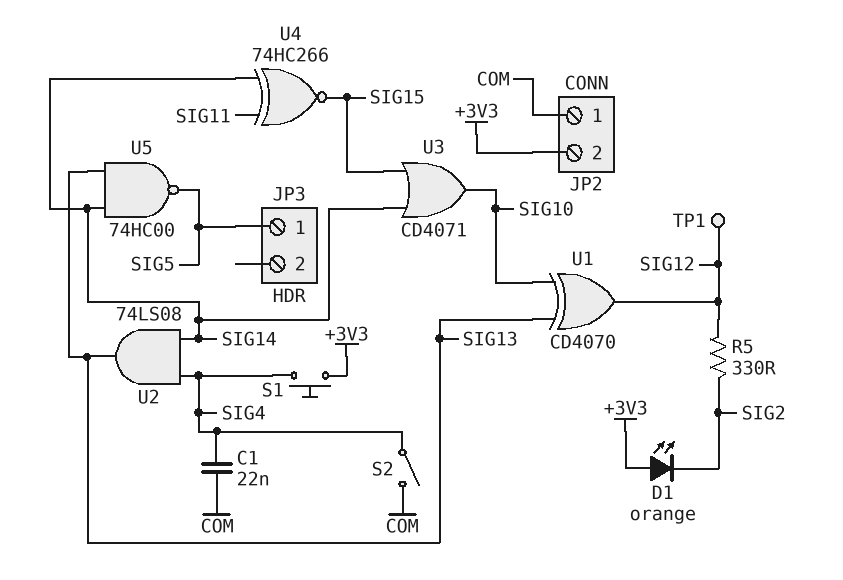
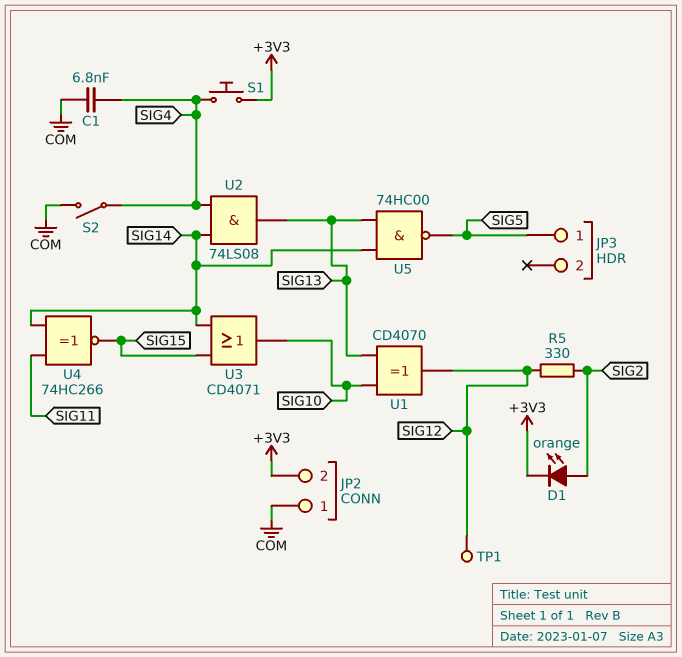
C1: 22nF (COM, SIG4) -> 6.8nF (COM, SIG4)
D1: LED orange (A +3V3, K SIG2) -> LED orange (A SIG2, K +3V3)

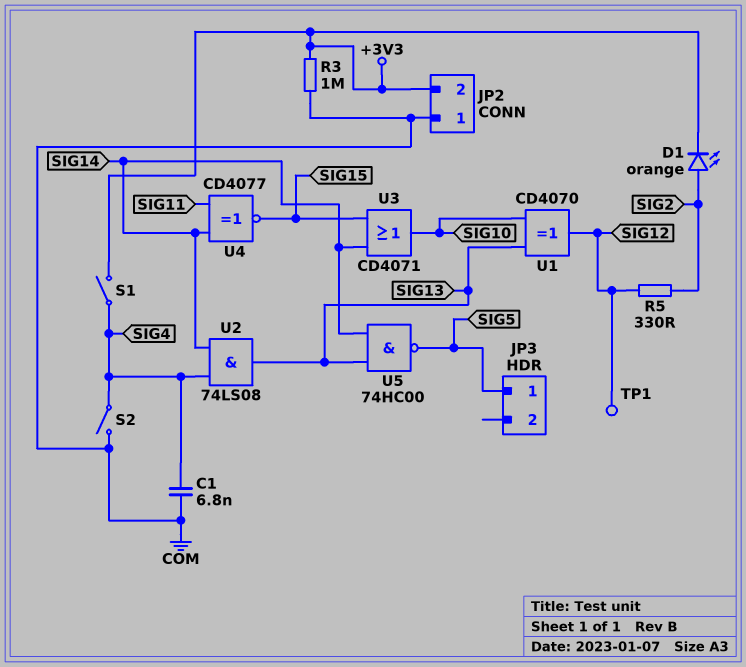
R3: none -> 1M (+3V3, COM)
S1: button (+3V3, SIG4) -> switch (+3V3, SIG4)
U4: XNOR 74HC266 (in SIG11, in SIG14, out SIG15) -> XNOR CD4077 (in SIG11, in SIG14, out SIG15)

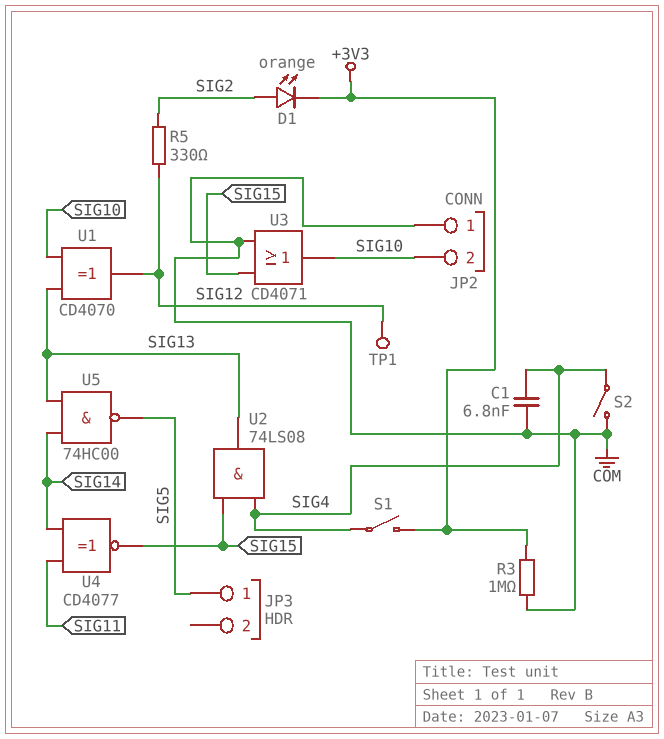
JP2 pin 2: +3V3 -> SIG10
U2: AND 74LS08 (in SIG4, in SIG14, out SIG13) -> AND 74LS08 (in SIG4, in SIG15, out SIG13)
U3: OR CD4071 (in SIG14, in SIG15, out SIG10) -> OR CD4071 (in COM, in SIG15, out SIG10)

